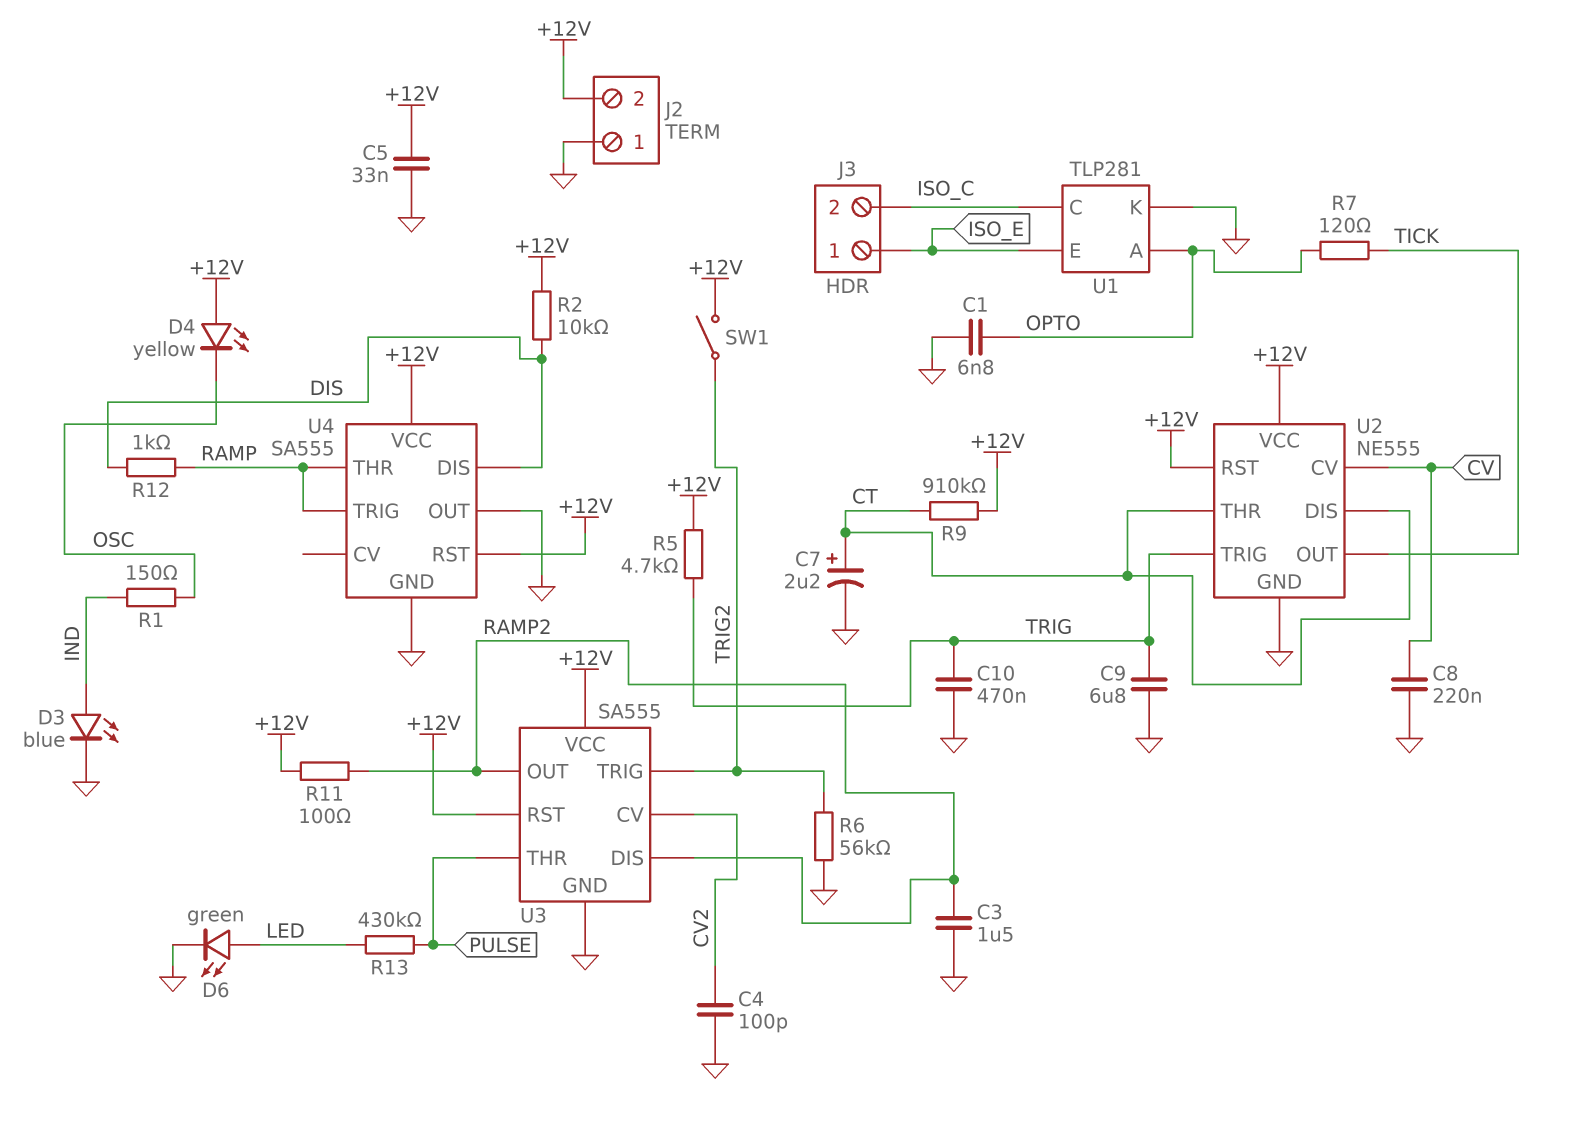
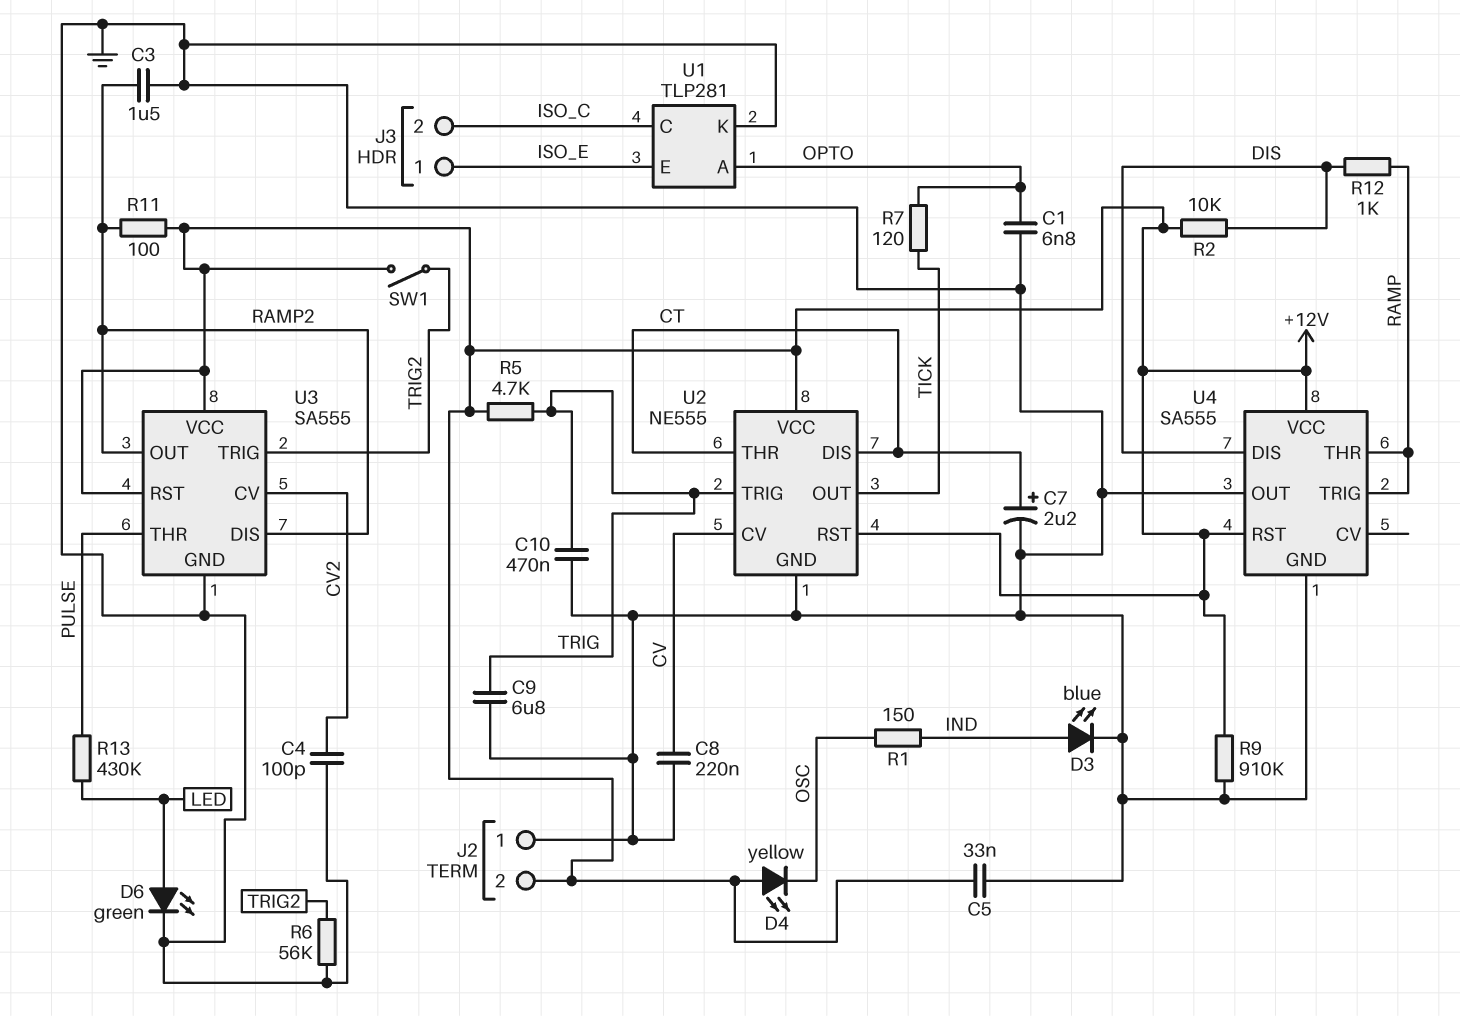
R9: 910k (+12V, CT) -> 910k (+12V, GND)

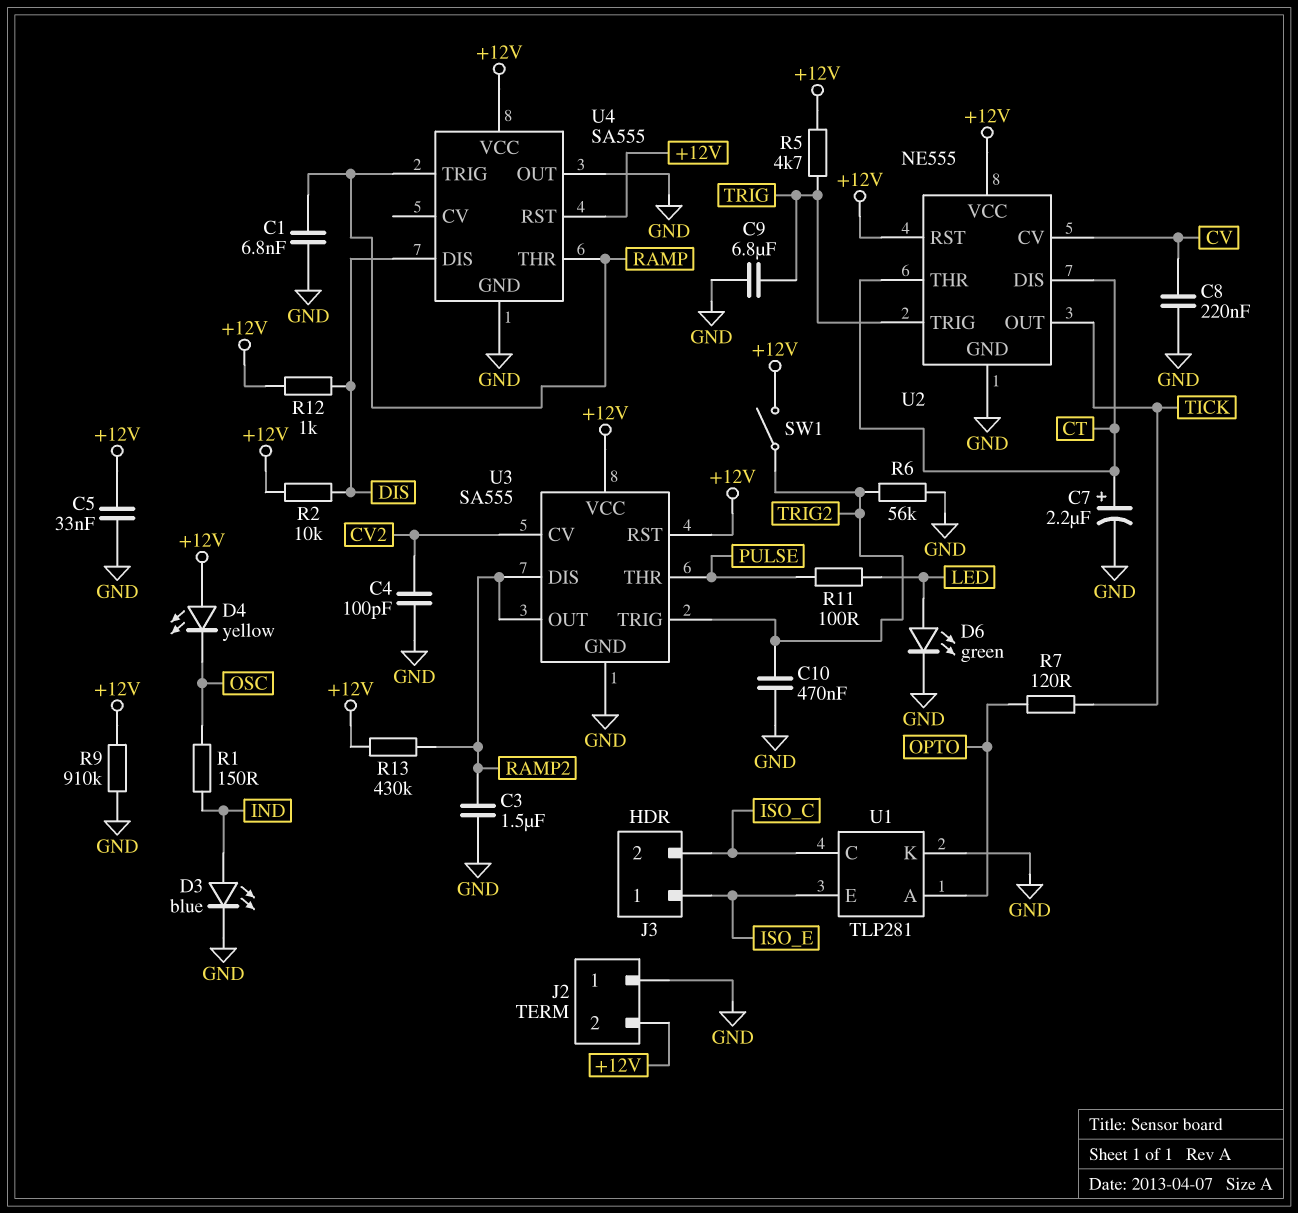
C1: 6.8nF (GND, OPTO) -> 6.8nF (GND, RAMP)
C10: 470nF (GND, TRIG) -> 470nF (GND, TRIG2)
R11: 100 (+12V, RAMP2) -> 100 (LED, PULSE)
R12: 1k (DIS, RAMP) -> 1k (+12V, DIS)
R13: 430k (LED, PULSE) -> 430k (+12V, RAMP2)

